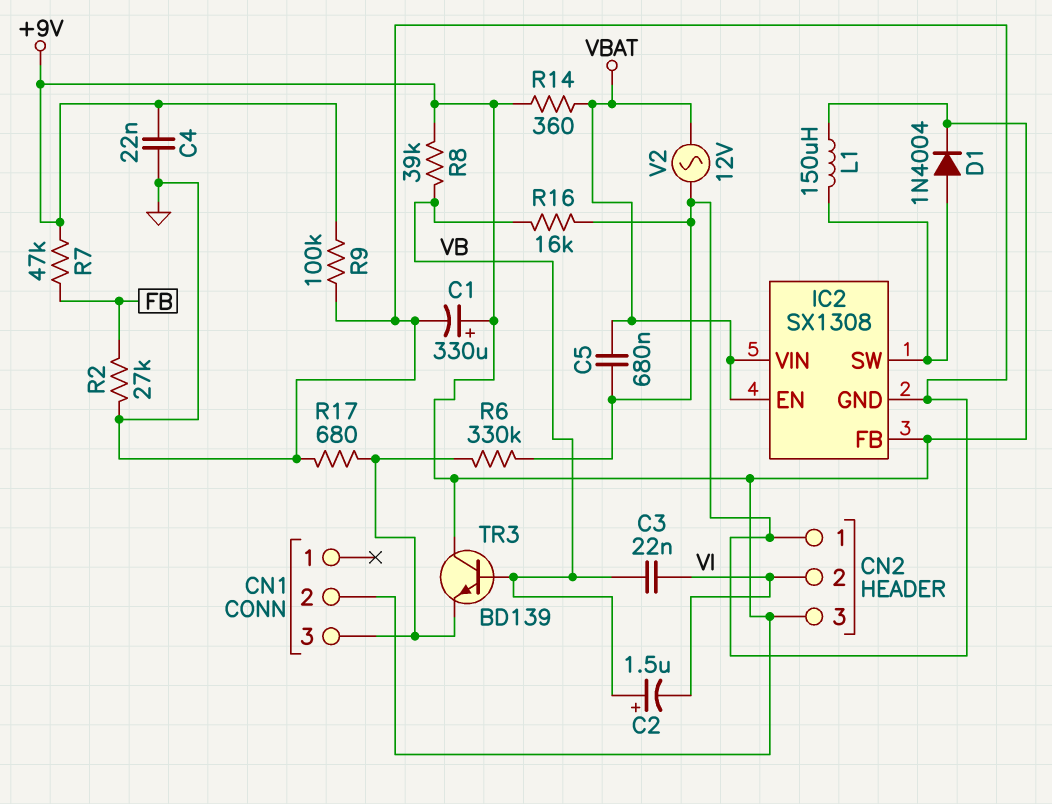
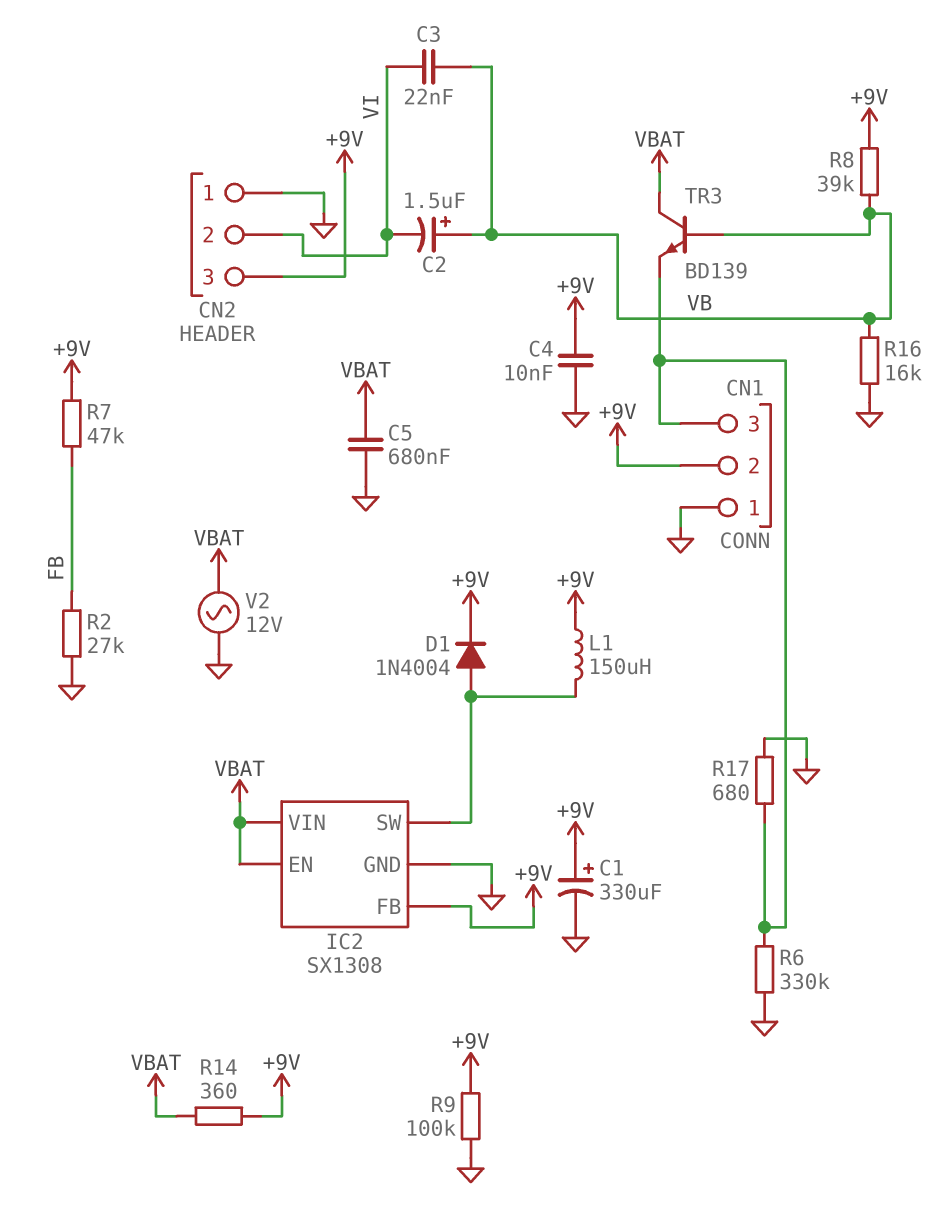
C4: 22nF (+9V, GND) -> 10nF (+9V, GND)
CN1 pin 1: none -> GND
TR3: NPN BD139 (B VB, C +9V, E CN1/3) -> NPN BD139 (B VB, C VBAT, E CN1/3)

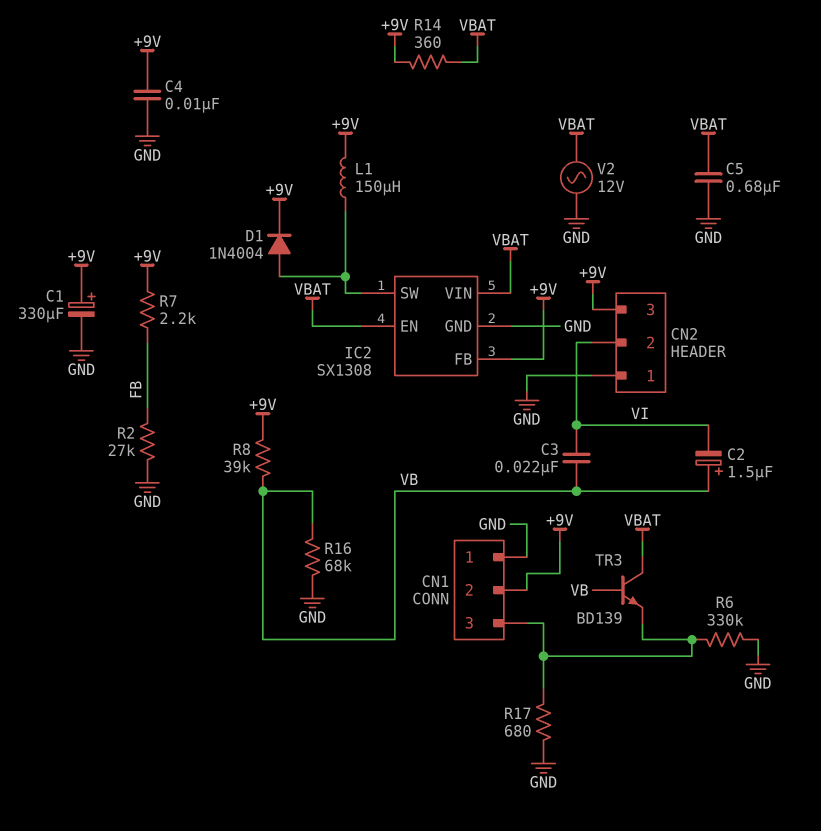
R7: 47k (+9V, FB) -> 2.2k (+9V, FB)
R9: 100k (+9V, GND) -> none
R16: 16k (GND, VB) -> 68k (GND, VB)

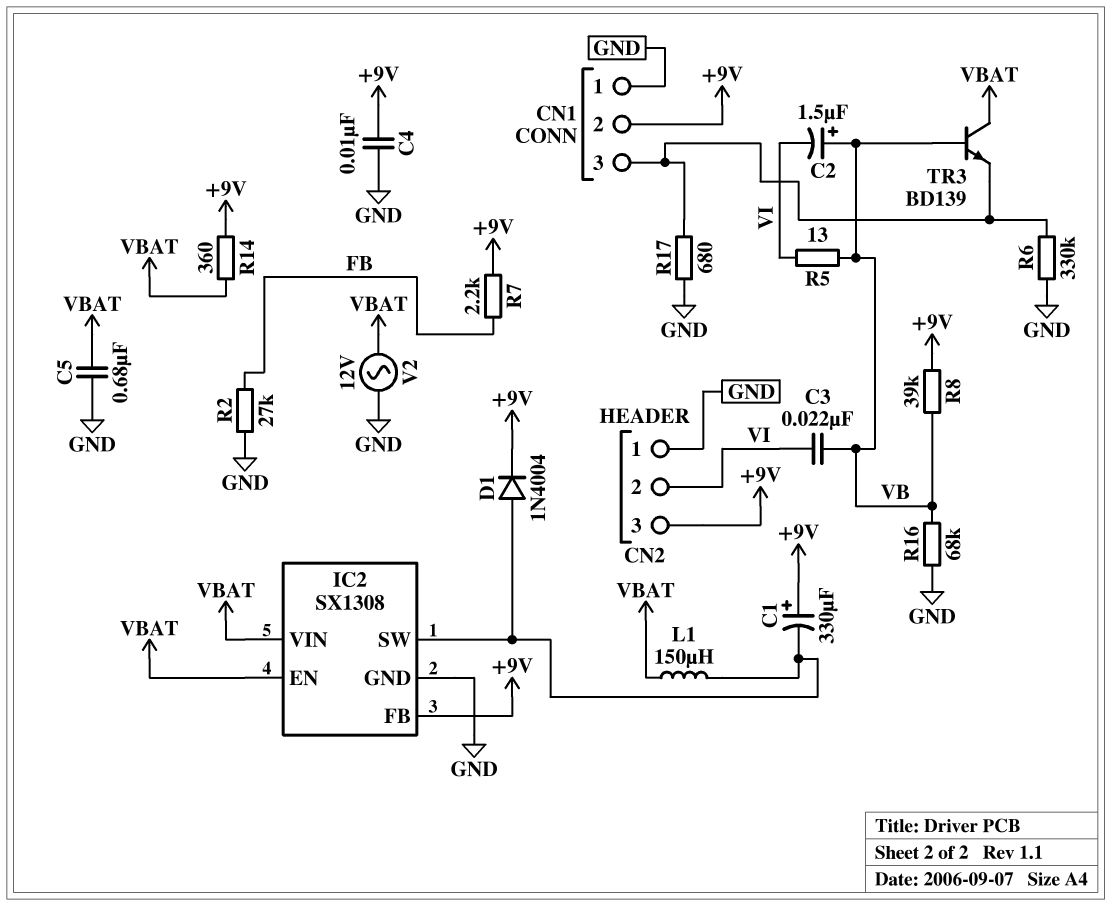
C1: 330uF (plus +9V, minus GND) -> 330uF (plus +9V, minus IC2/SW)
L1: 150uH (+9V, IC2/SW) -> 150uH (IC2/SW, VBAT)
R5: none -> 13 (VB, VI)

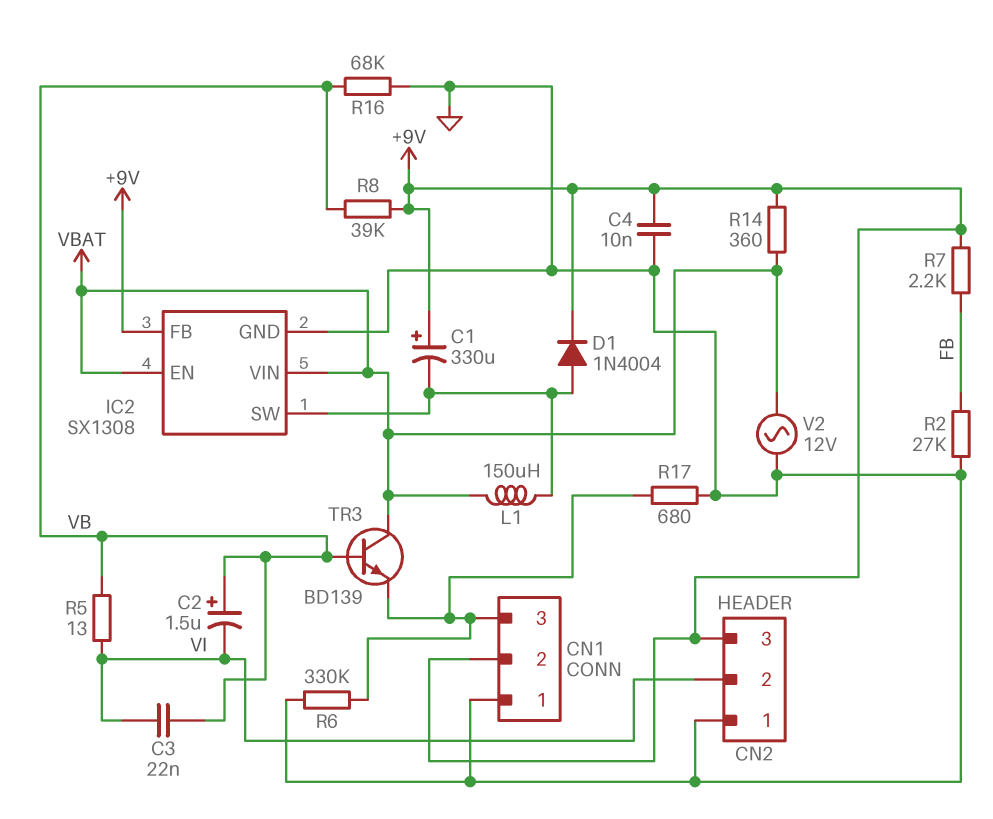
C5: 680nF (GND, VBAT) -> none

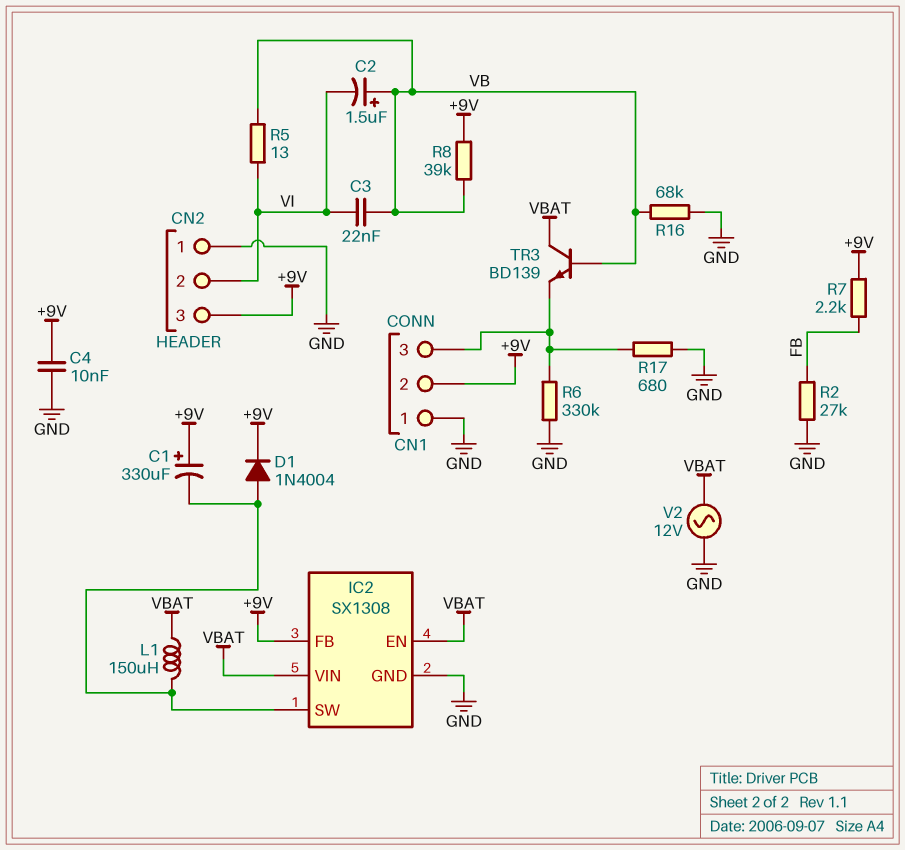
R14: 360 (+9V, VBAT) -> none

